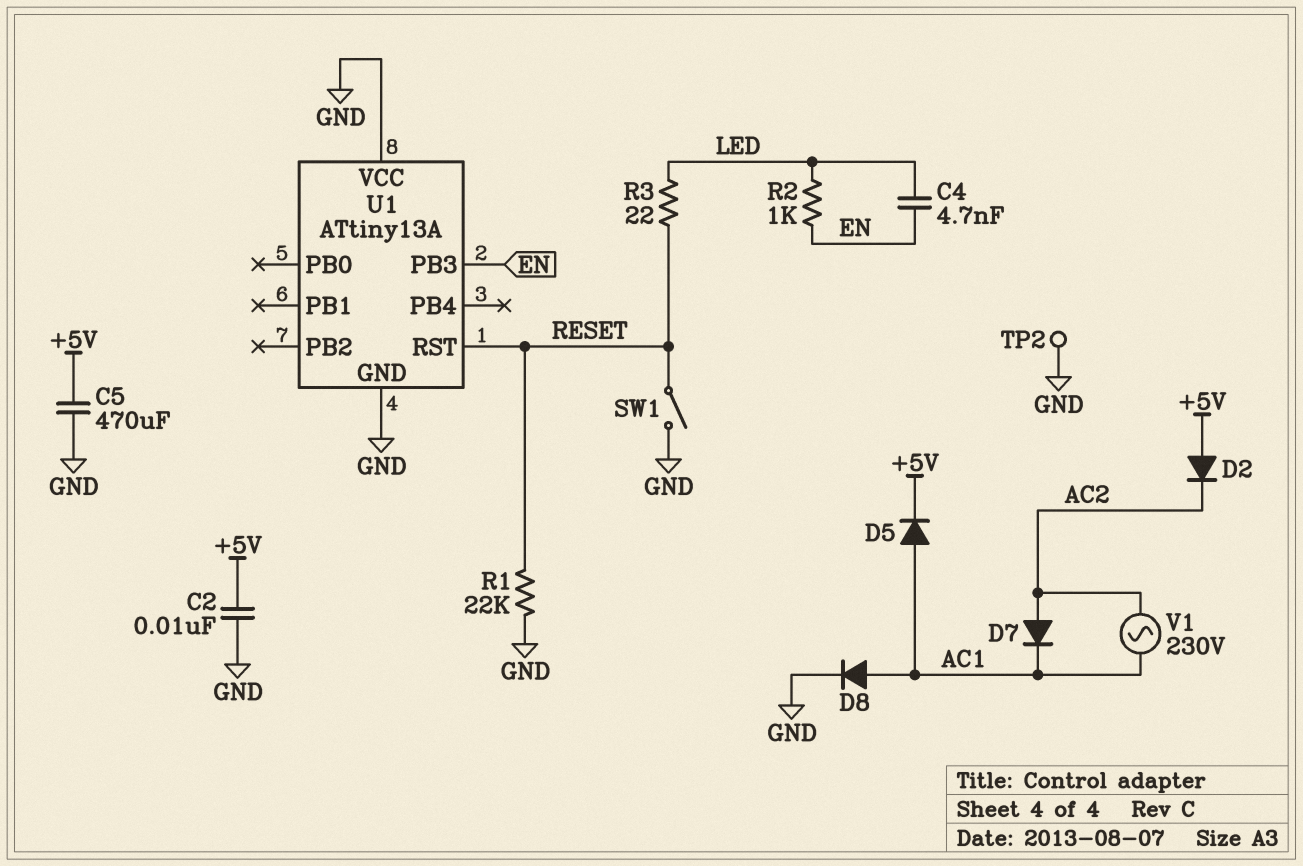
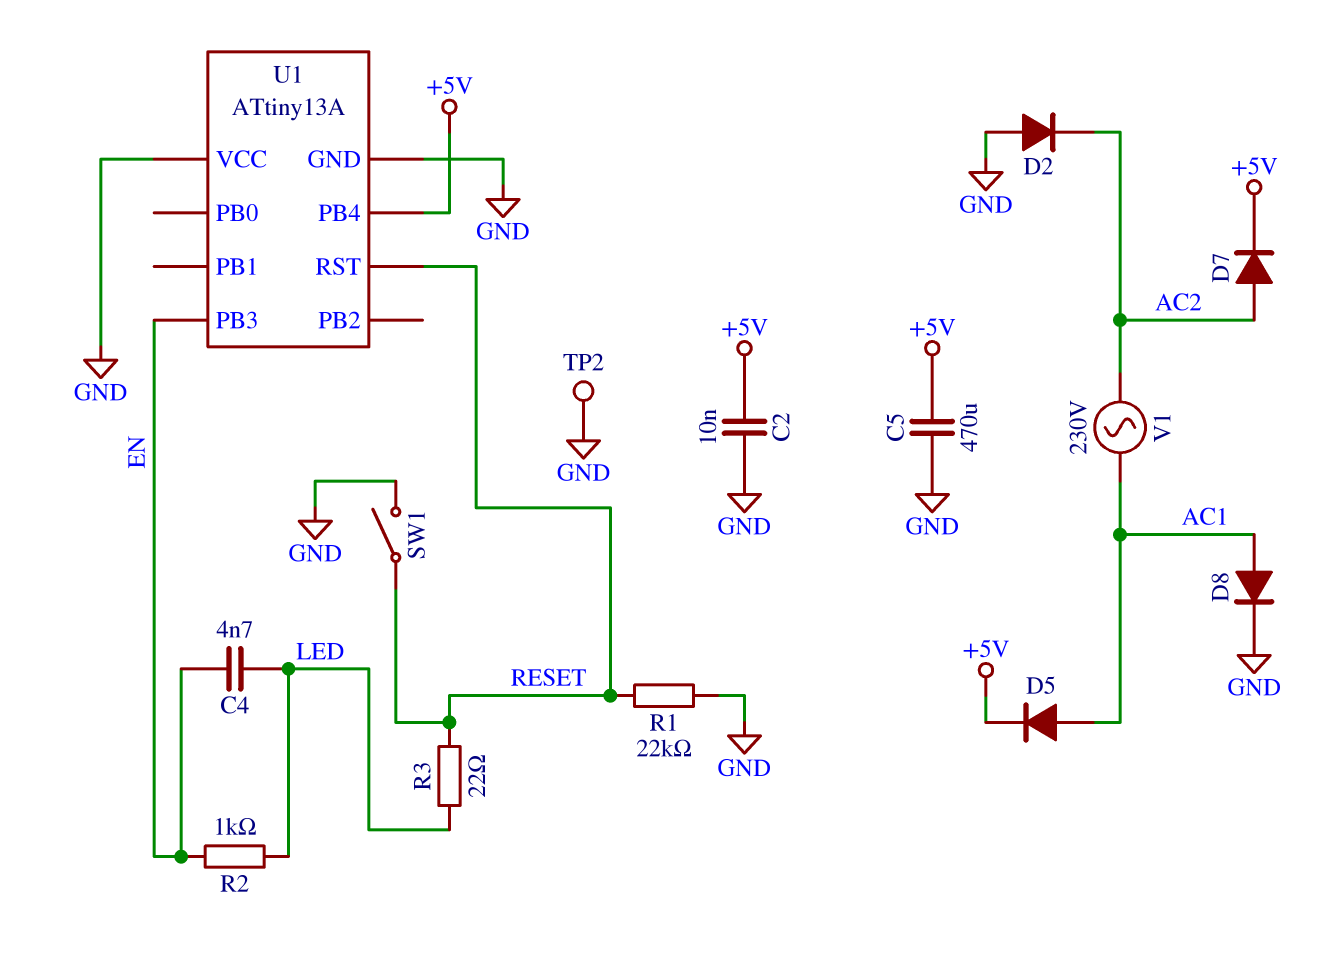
D2: diode (A +5V, K AC2) -> diode (A GND, K AC2)
D7: diode (A AC2, K AC1) -> diode (A AC2, K +5V)
U1 pin PB4: none -> +5V

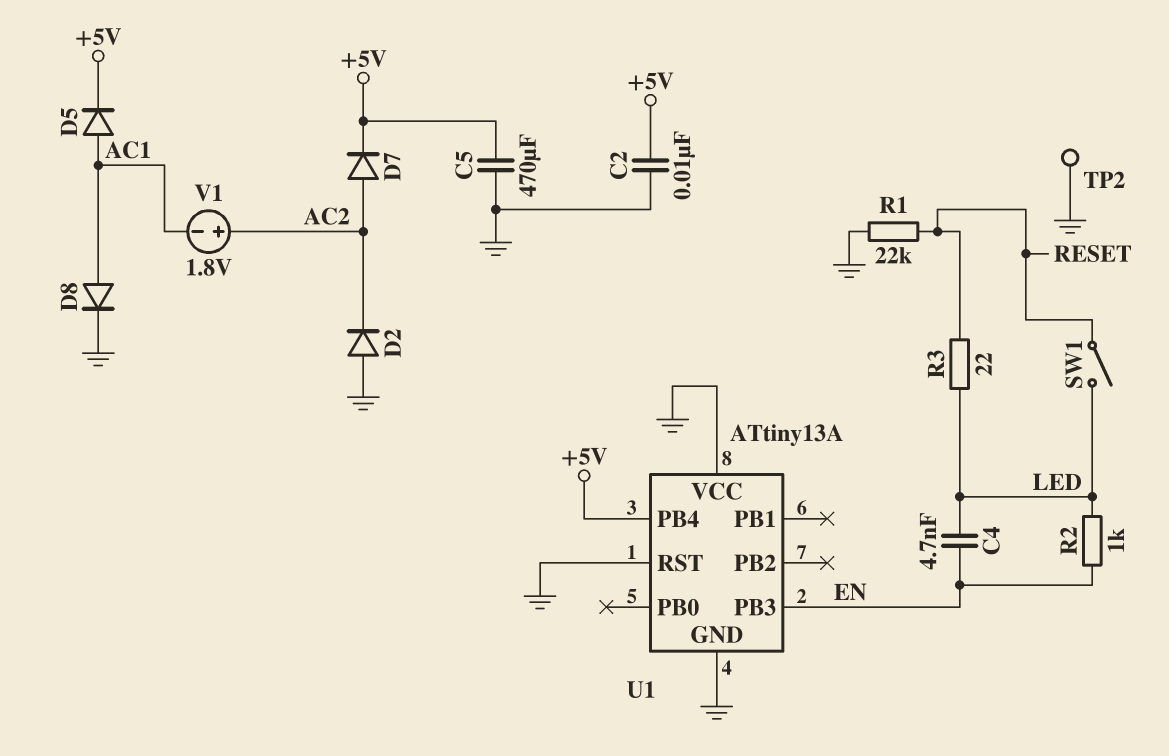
SW1: switch (GND, RESET) -> switch (LED, RESET)
U1 pin RST: RESET -> GND
V1: AC 230V (AC1, AC2) -> 1.8V (plus AC2, minus AC1)

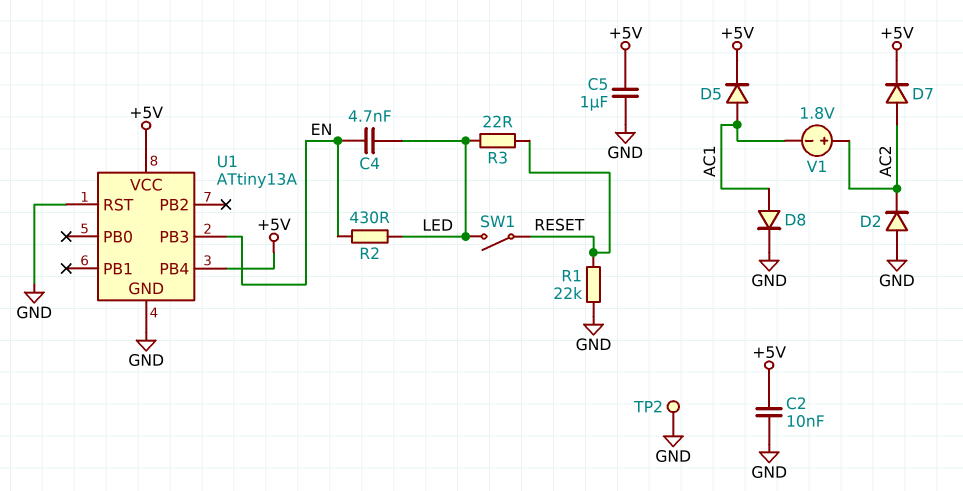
C5: 470uF (+5V, GND) -> 1uF (+5V, GND)
R2: 1k (EN, LED) -> 430 (EN, LED)
U1 pin VCC: GND -> +5V

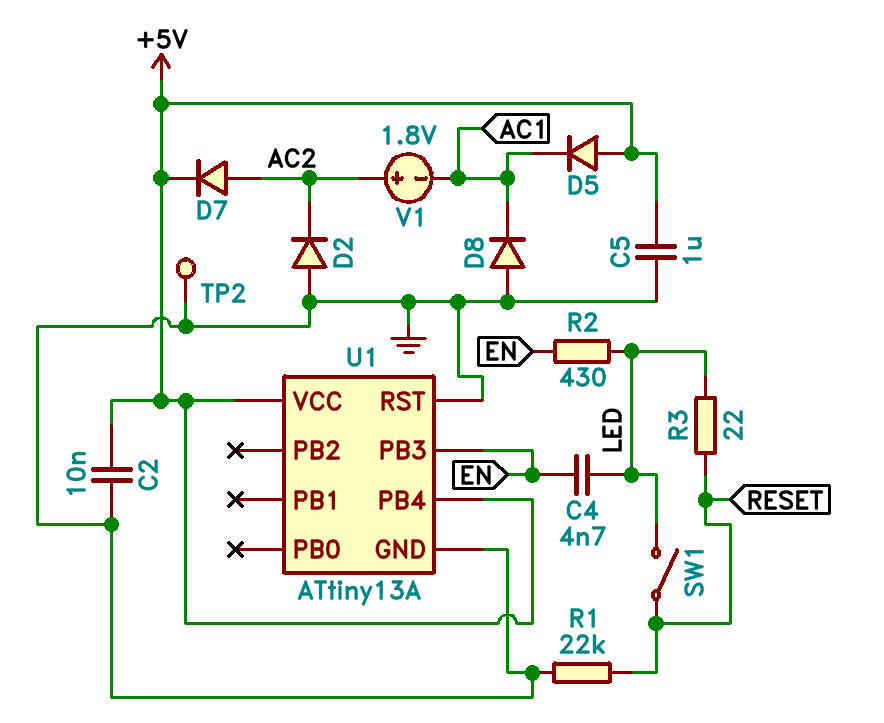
D5: diode (A AC1, K +5V) -> diode (A +5V, K AC1)
D8: diode (A AC1, K GND) -> diode (A GND, K AC1)

